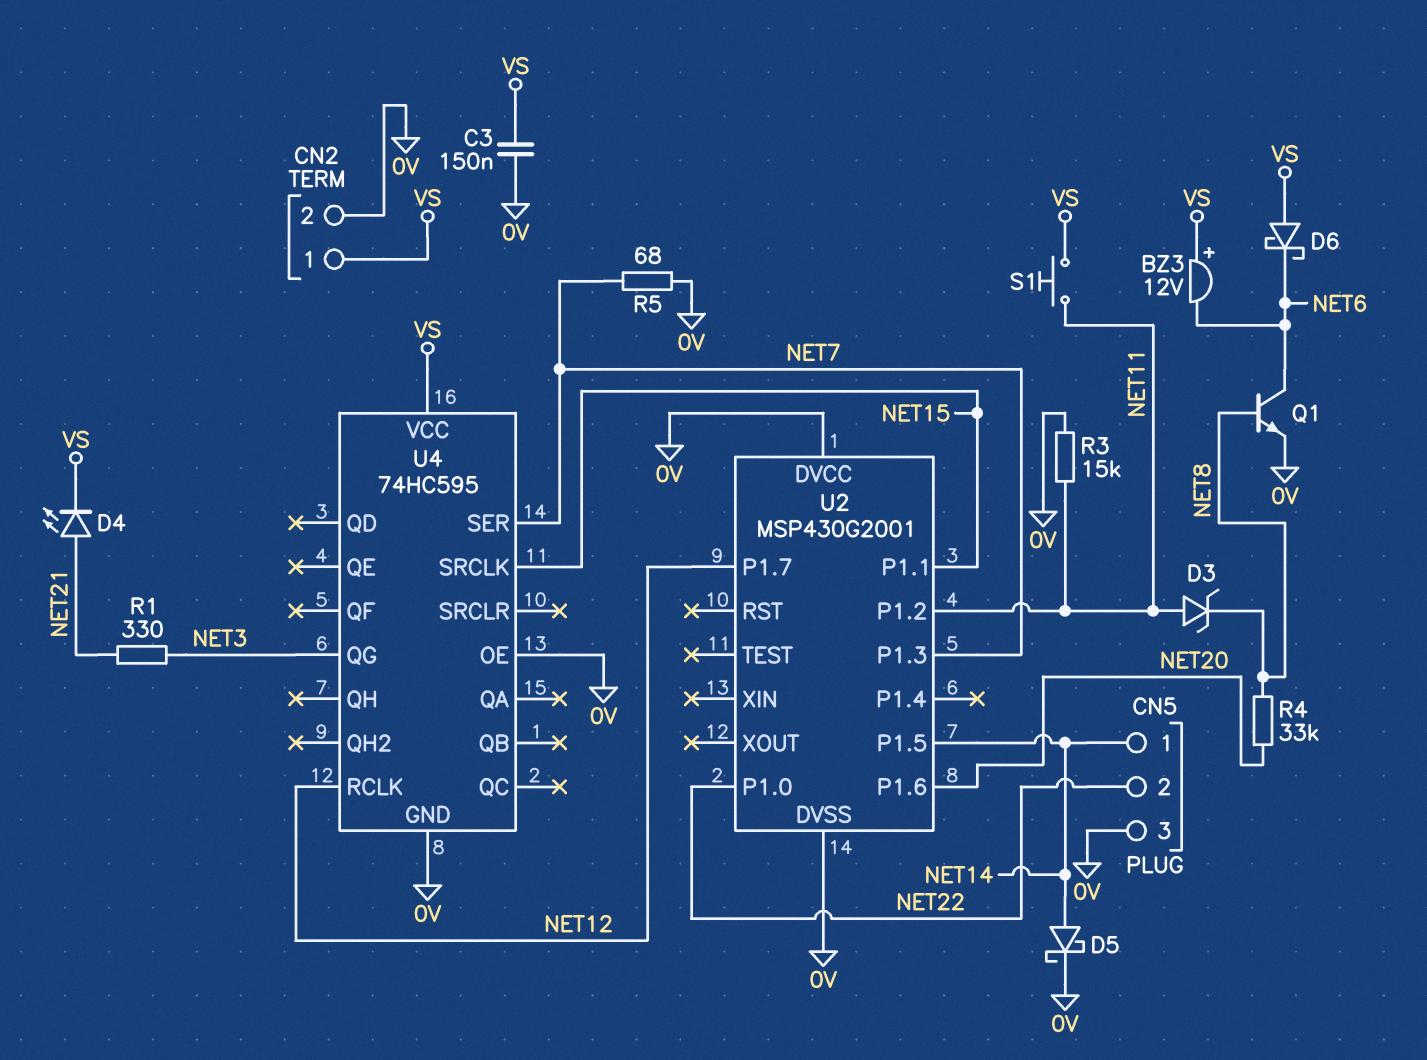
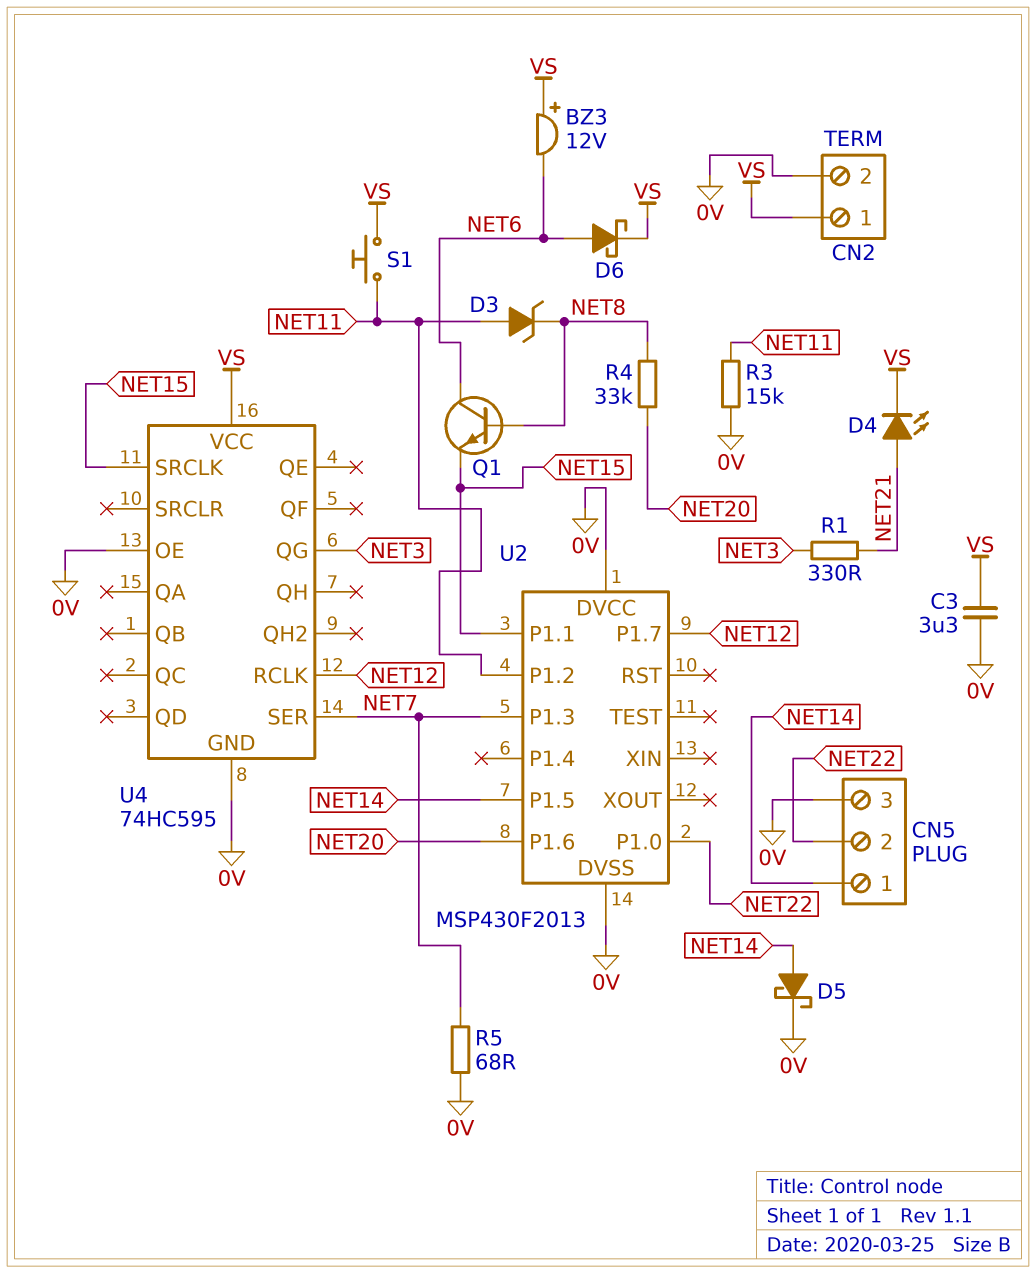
C3: 150nF (0V, VS) -> 3.3uF (0V, VS)
D6: schottky (A VS, K NET6) -> schottky (A NET6, K VS)
Q1: NPN (B NET8, C NET6, E 0V) -> NPN (B NET8, C NET6, E NET15)
U2: MSP430G2001 -> MSP430F2013

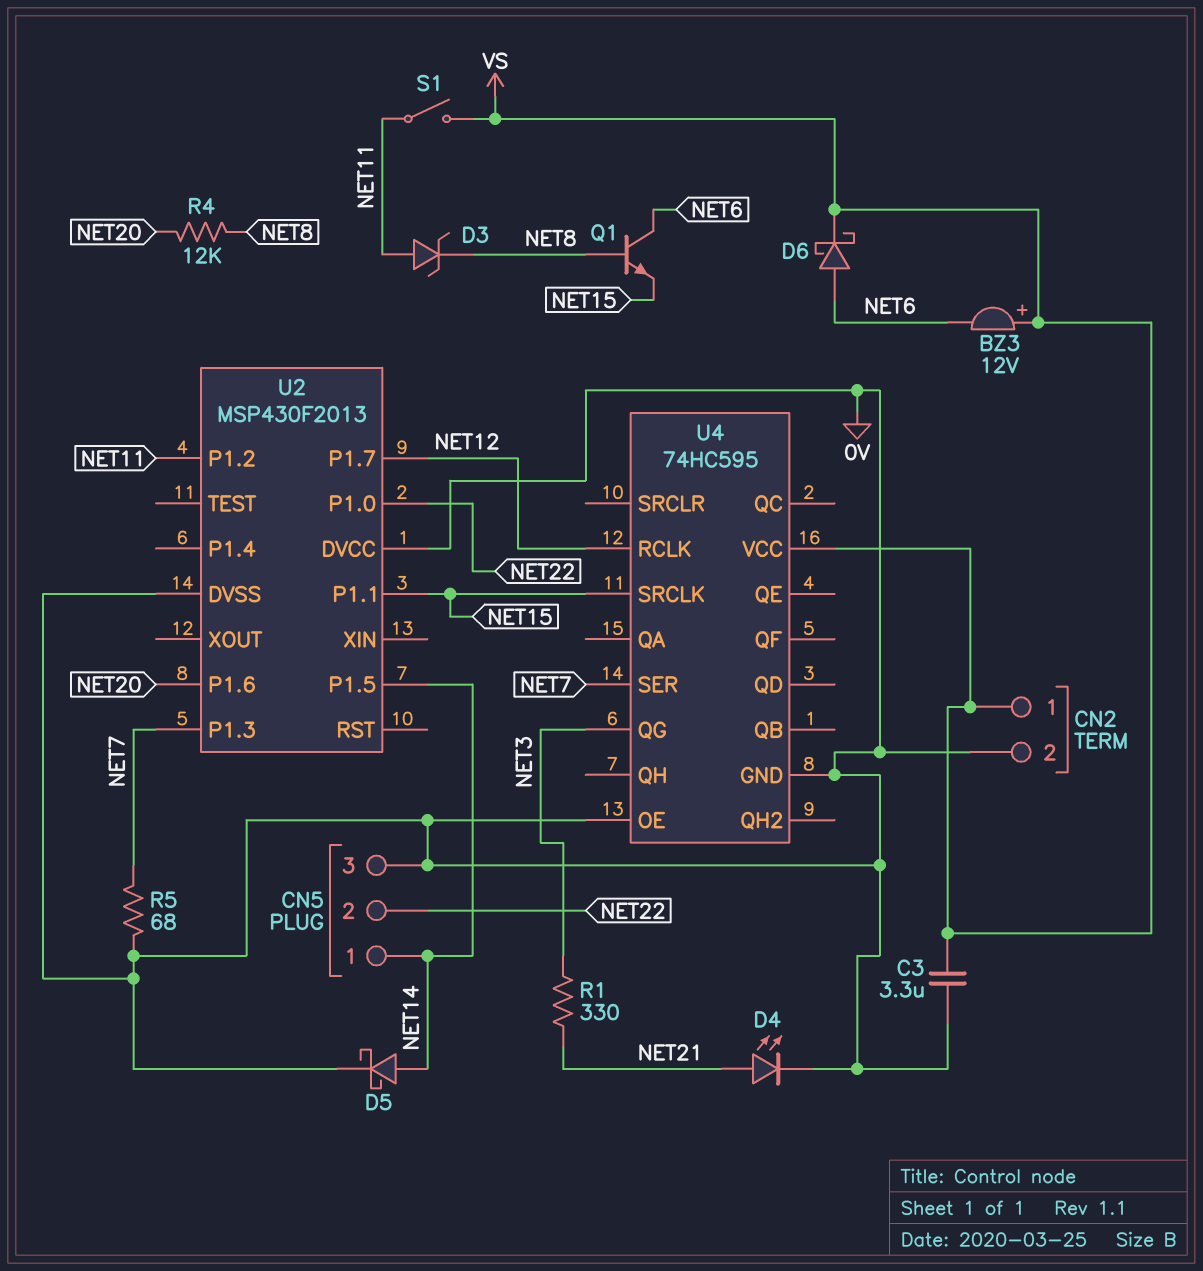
D4: LED (A NET21, K VS) -> LED (A NET21, K 0V)
R3: 15k (0V, NET11) -> none
R4: 33k (NET8, NET20) -> 12k (NET8, NET20)
S1: button (NET11, VS) -> switch (NET11, VS)

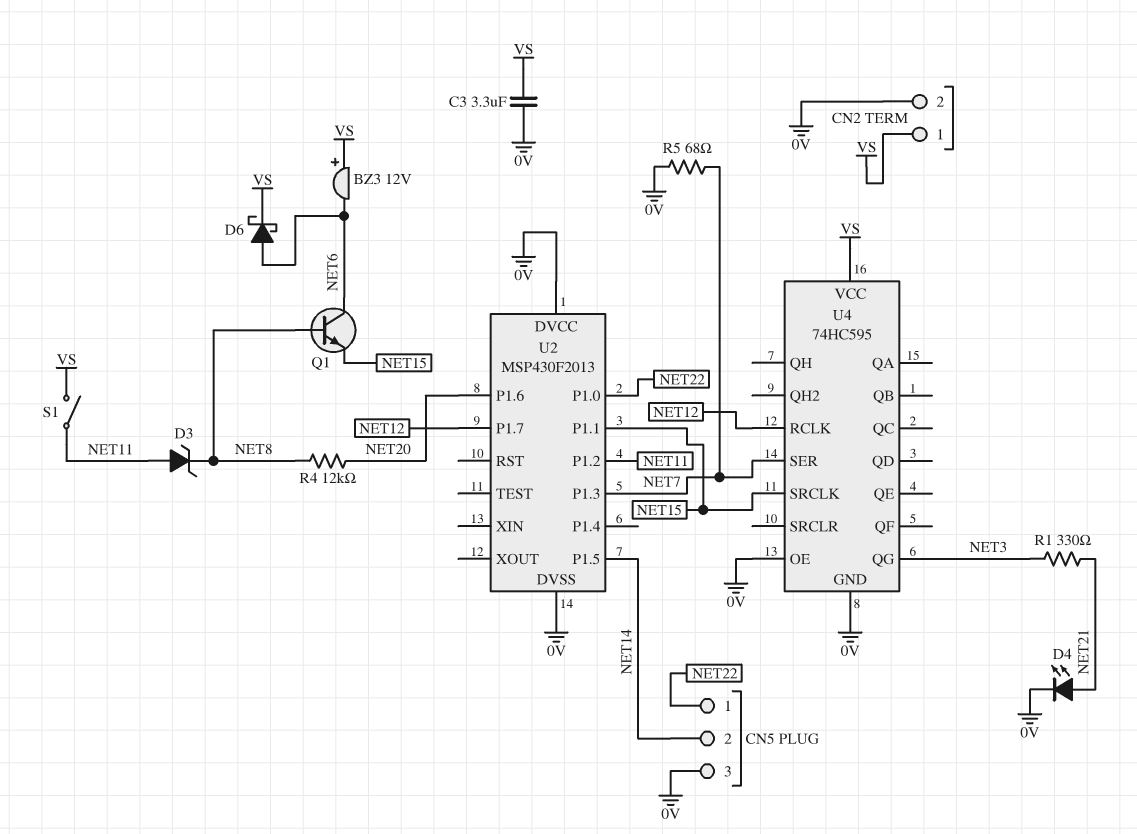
CN5 pin 1: NET14 -> NET22
CN5 pin 2: NET22 -> NET14
D5: schottky (A NET14, K 0V) -> none

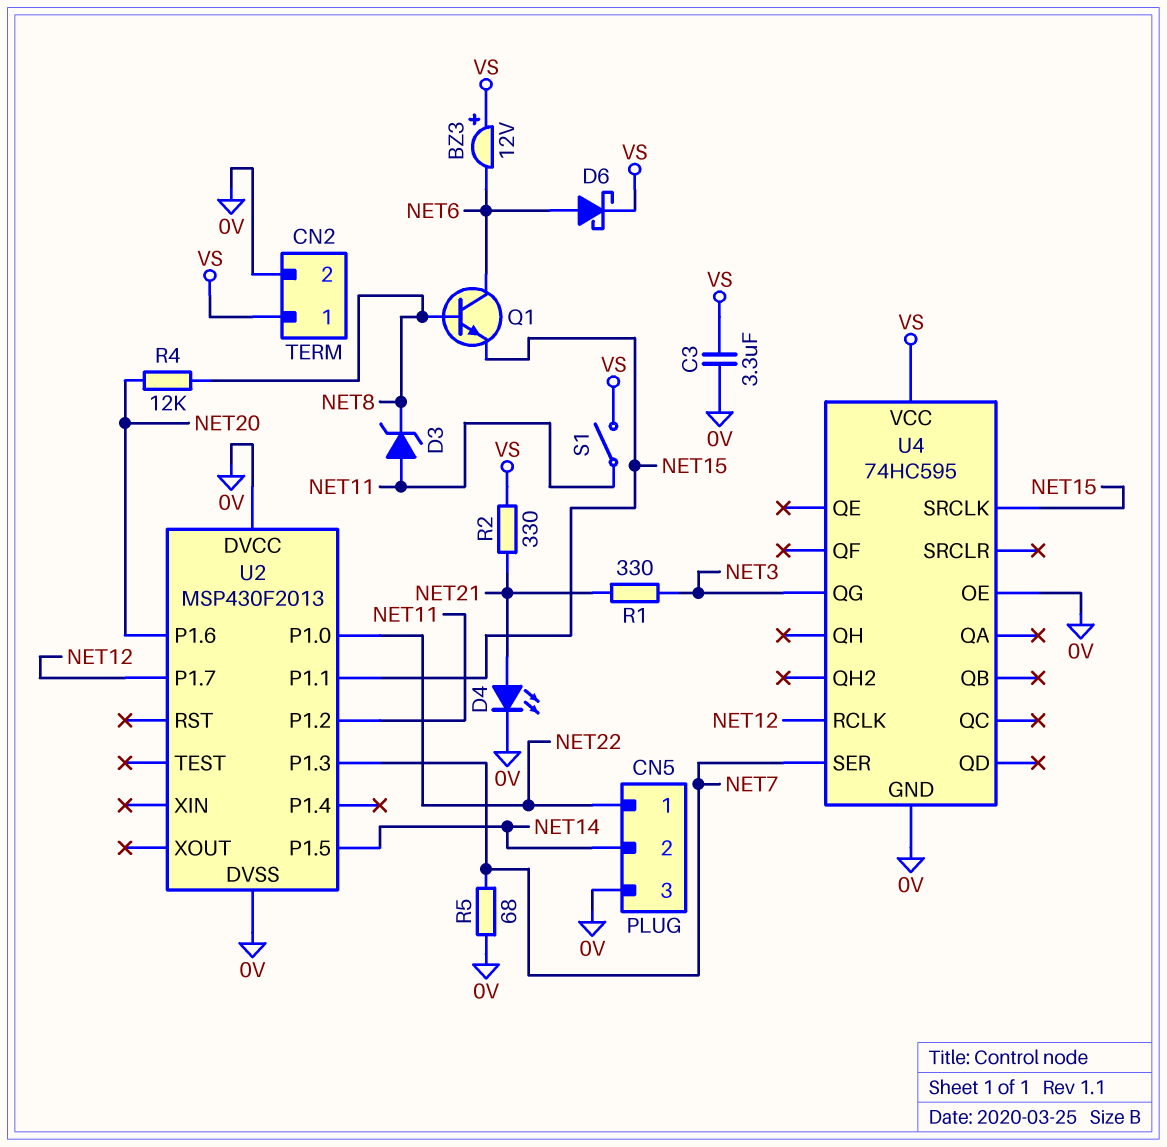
R2: none -> 330 (NET21, VS)

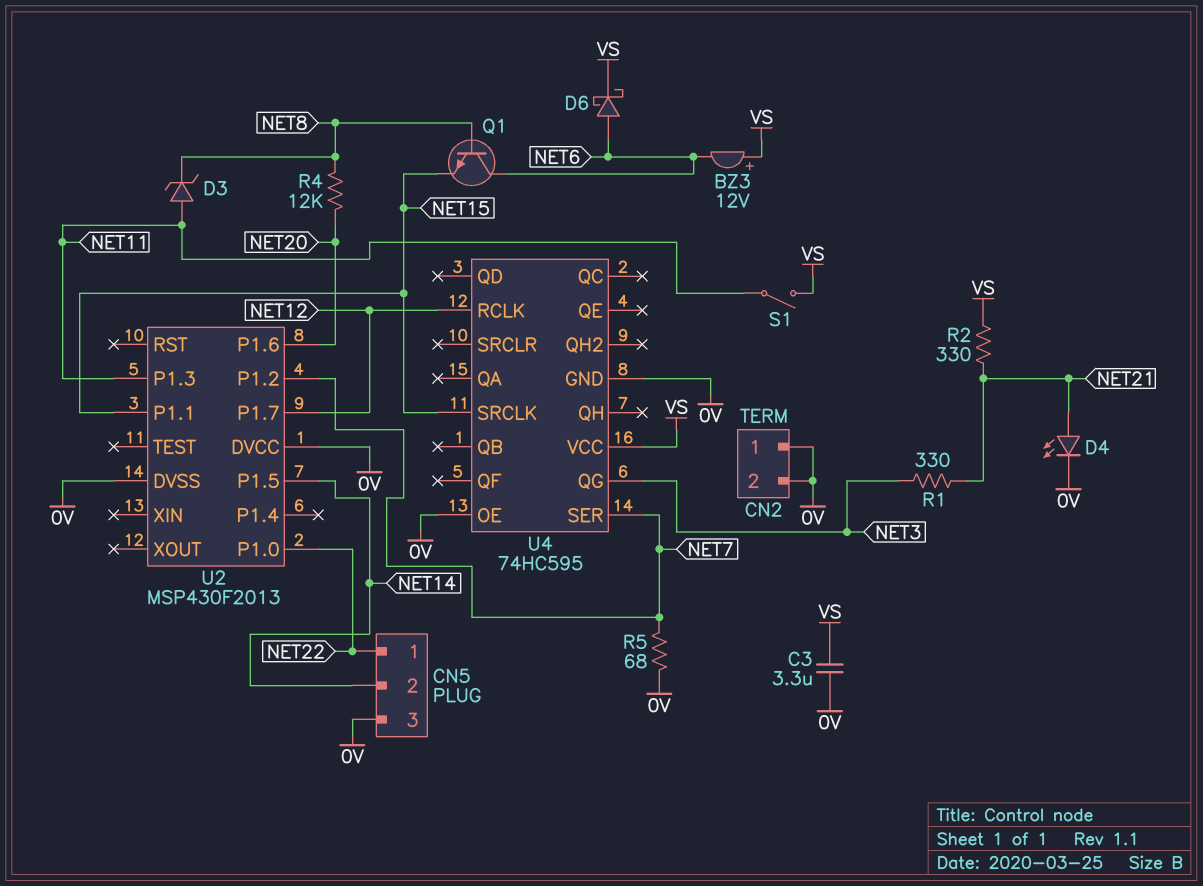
CN2 pin 1: VS -> 0V
U2 pin P1.2: NET11 -> NET7
U2 pin P1.3: NET7 -> NET11

